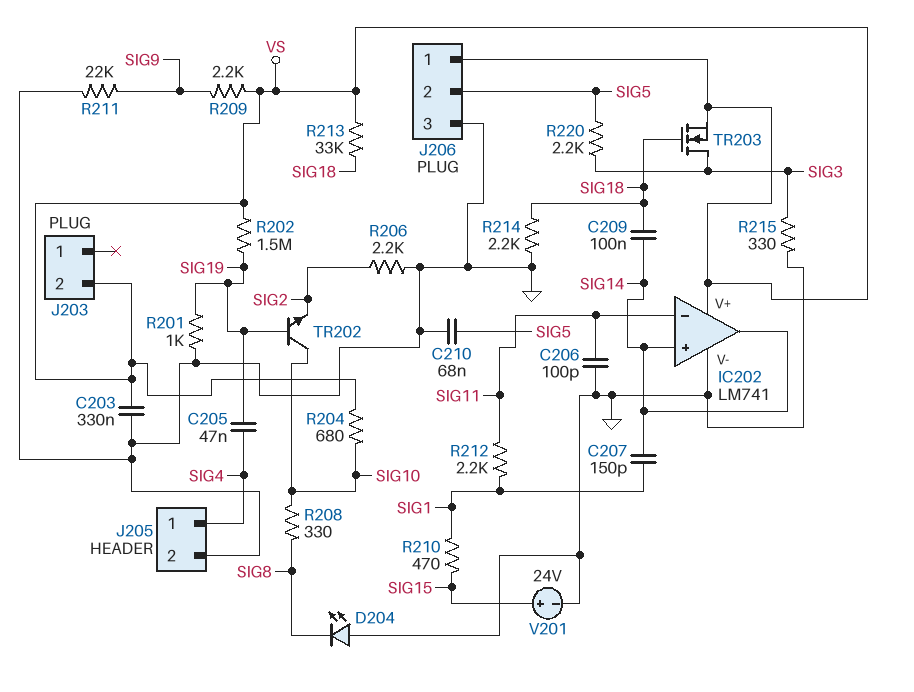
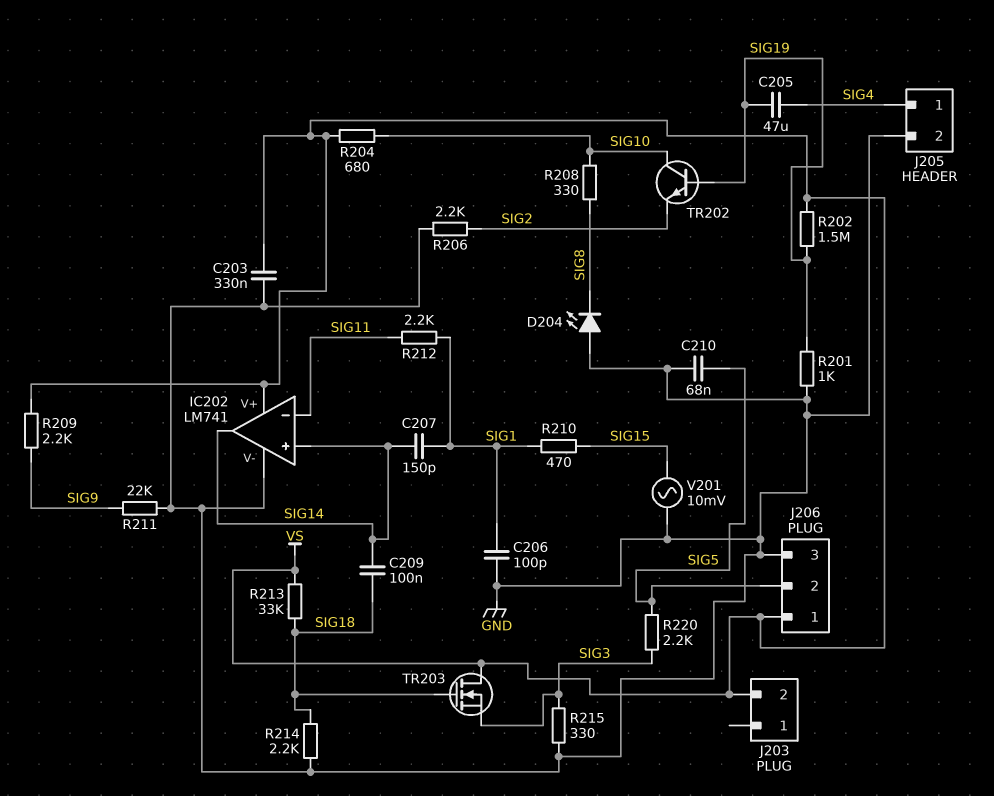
C205: 47nF (SIG4, SIG19) -> 47uF (SIG4, SIG19)
C206: 100pF (GND, SIG11) -> 100pF (GND, SIG1)
TR203: NMOS (G SIG18, D SIG3, S VS) -> NMOS (G SIG18, D VS, S SIG3)
V201: 24V (plus SIG15, minus GND) -> AC 10mV (GND, SIG15)

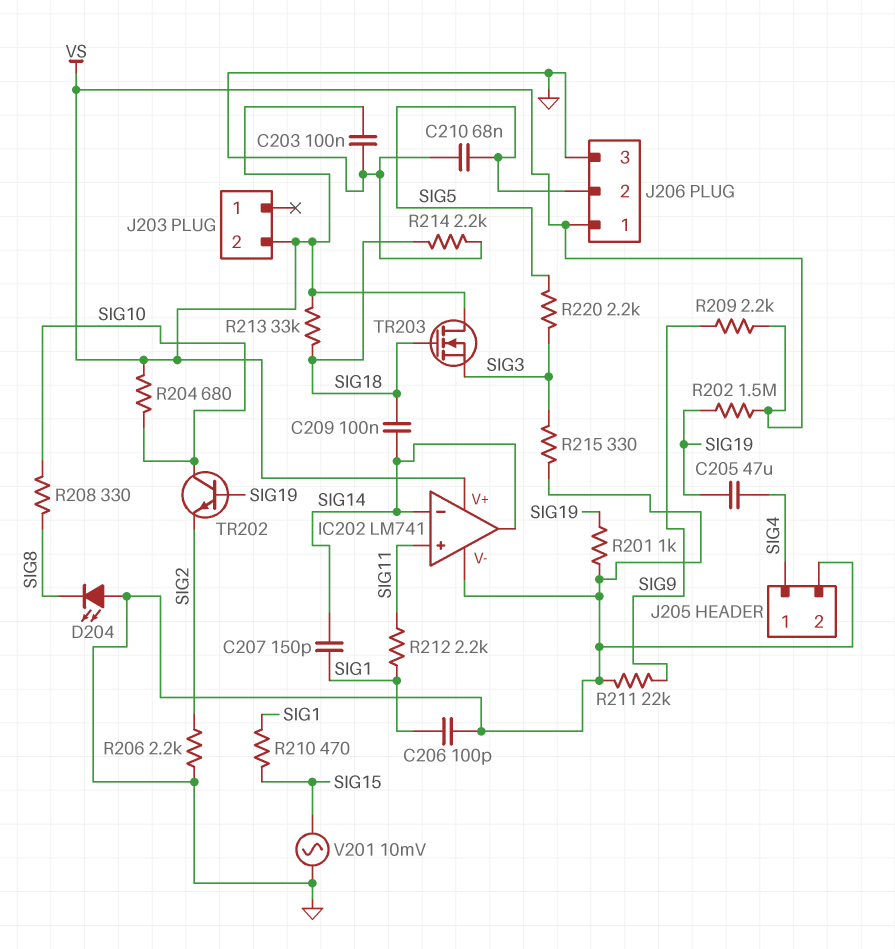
C203: 330nF (GND, VS) -> 100nF (GND, VS)
IC202 pin in+: SIG14 -> SIG11
IC202 pin in-: SIG11 -> SIG14

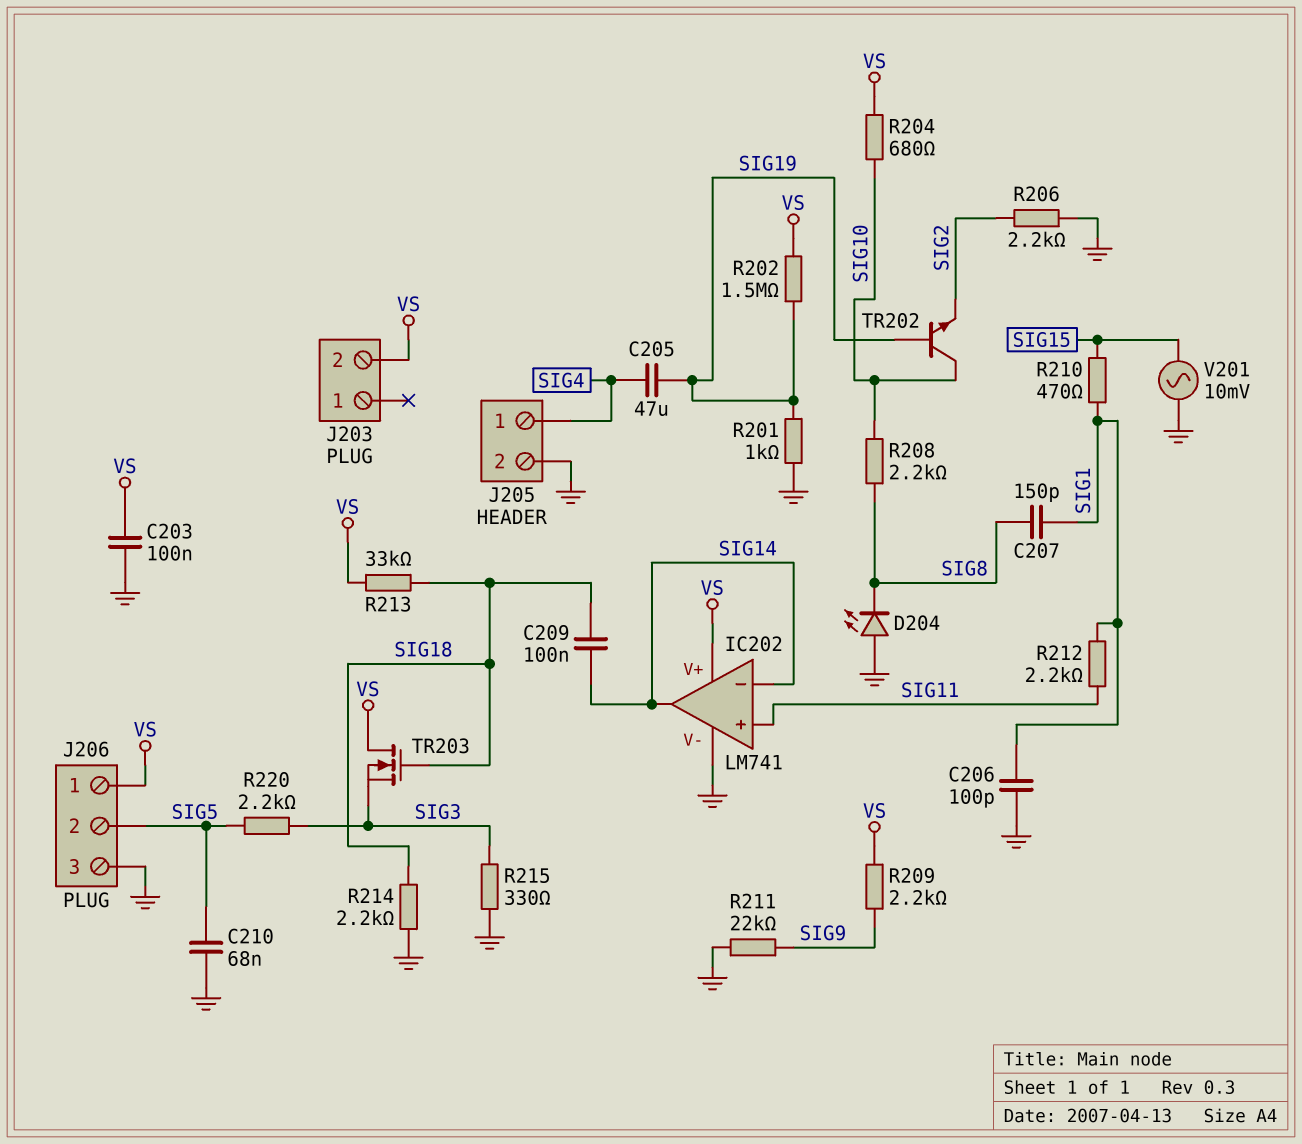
C207: 150pF (SIG1, SIG14) -> 150pF (SIG1, SIG8)
R208: 330 (SIG8, SIG10) -> 2.2k (SIG8, SIG10)

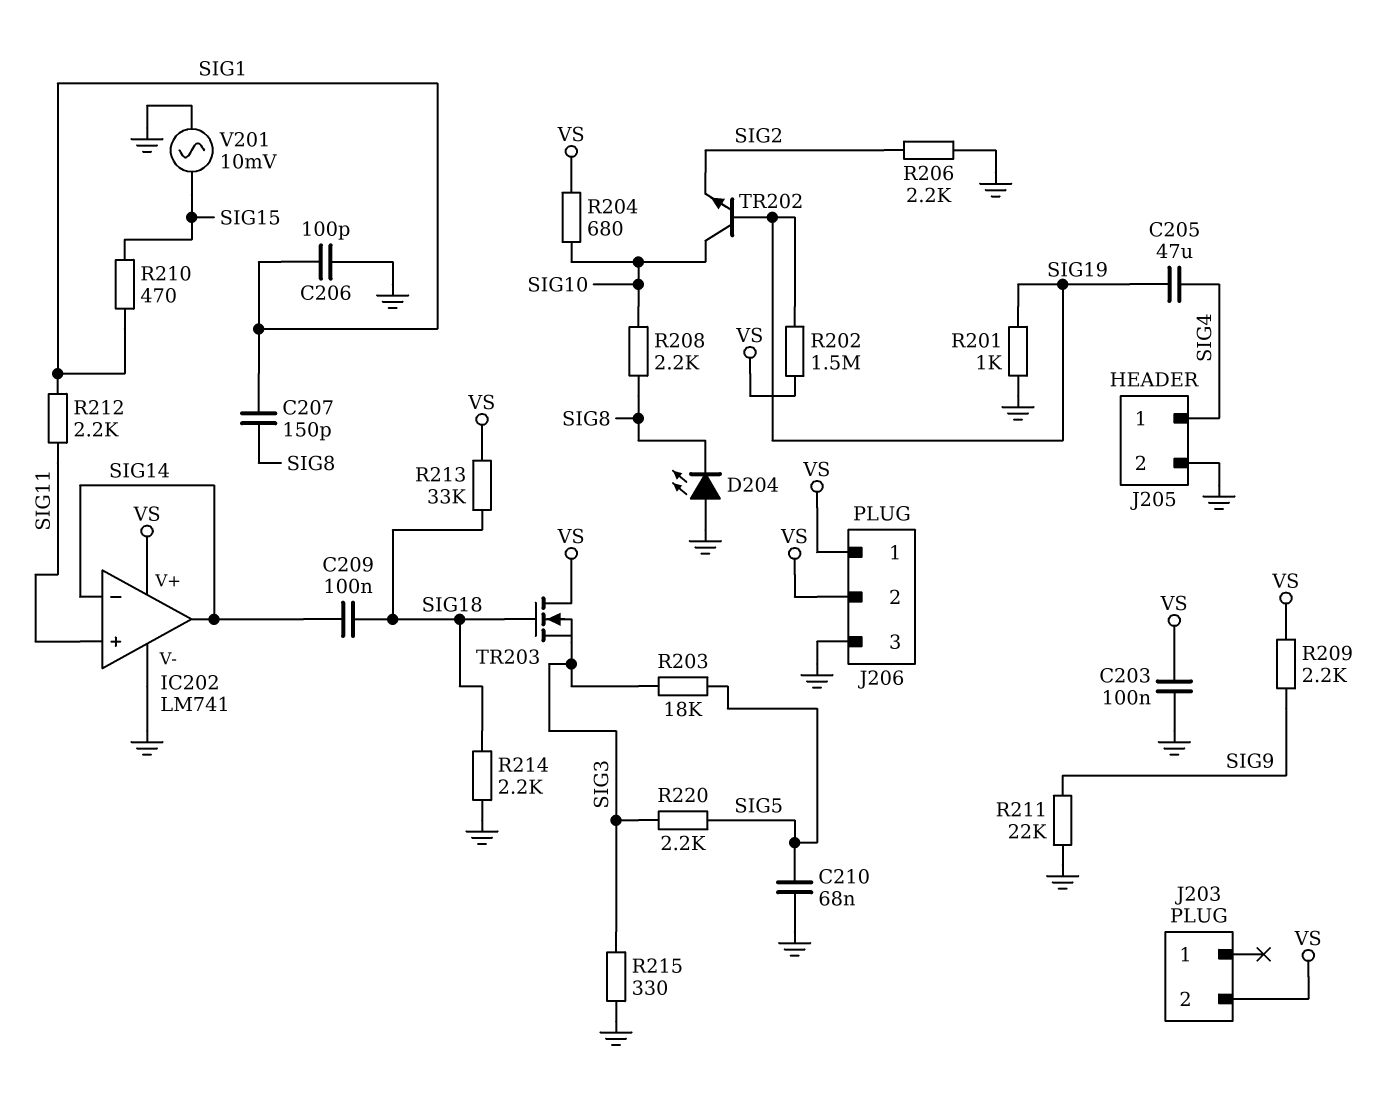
J206 pin 2: SIG5 -> VS
R203: none -> 18k (SIG3, SIG5)

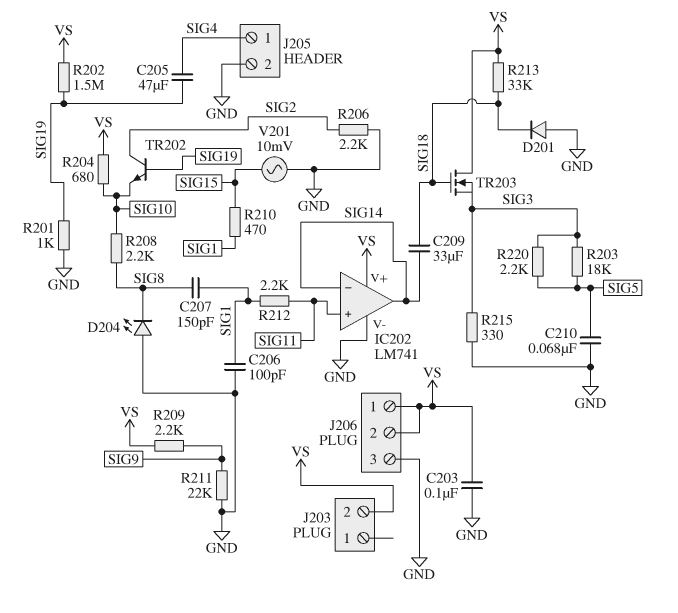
C209: 100nF (SIG14, SIG18) -> 33uF (SIG14, SIG18)
D201: none -> diode (A GND, K SIG18)
R214: 2.2k (GND, SIG18) -> none
TR202: NPN (B SIG19, C SIG10, E SIG2) -> NPN (B SIG19, C SIG2, E SIG10)

